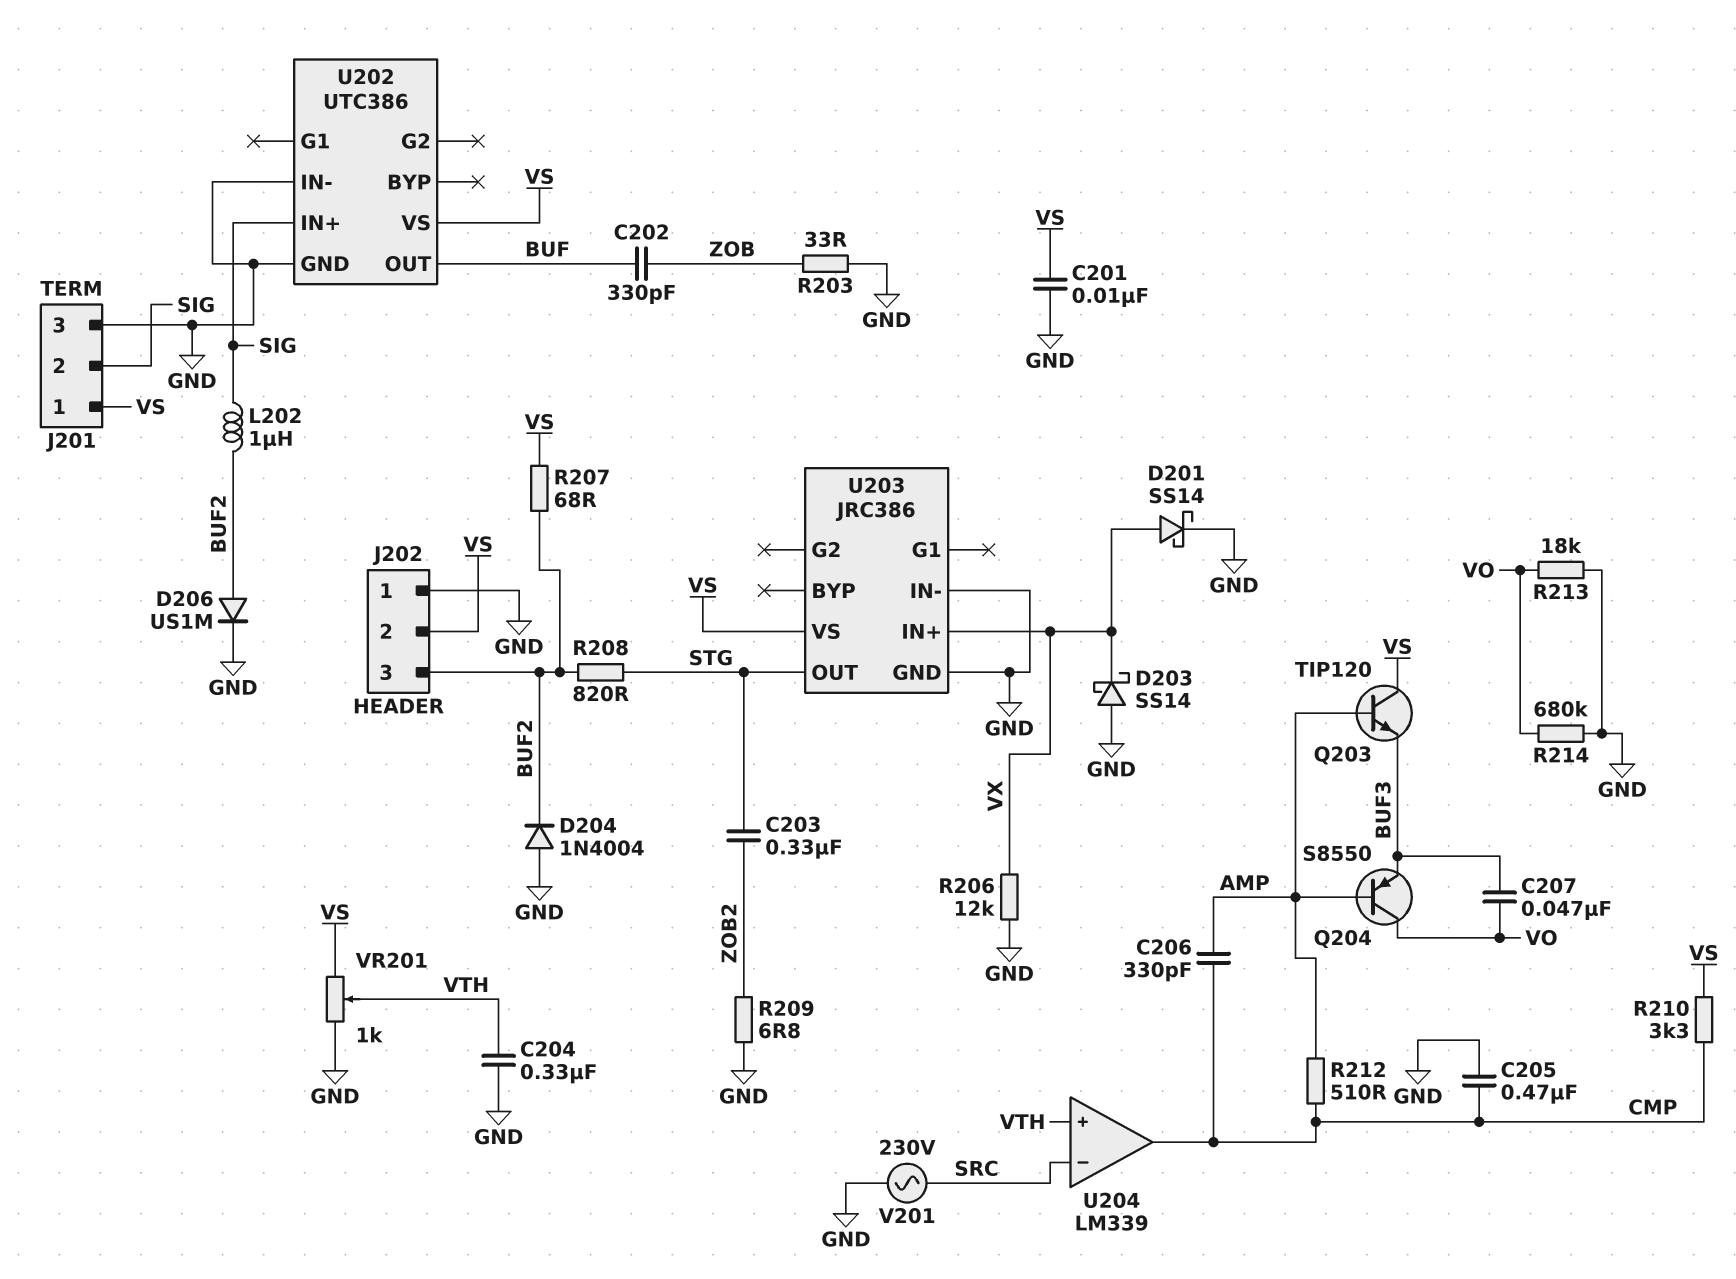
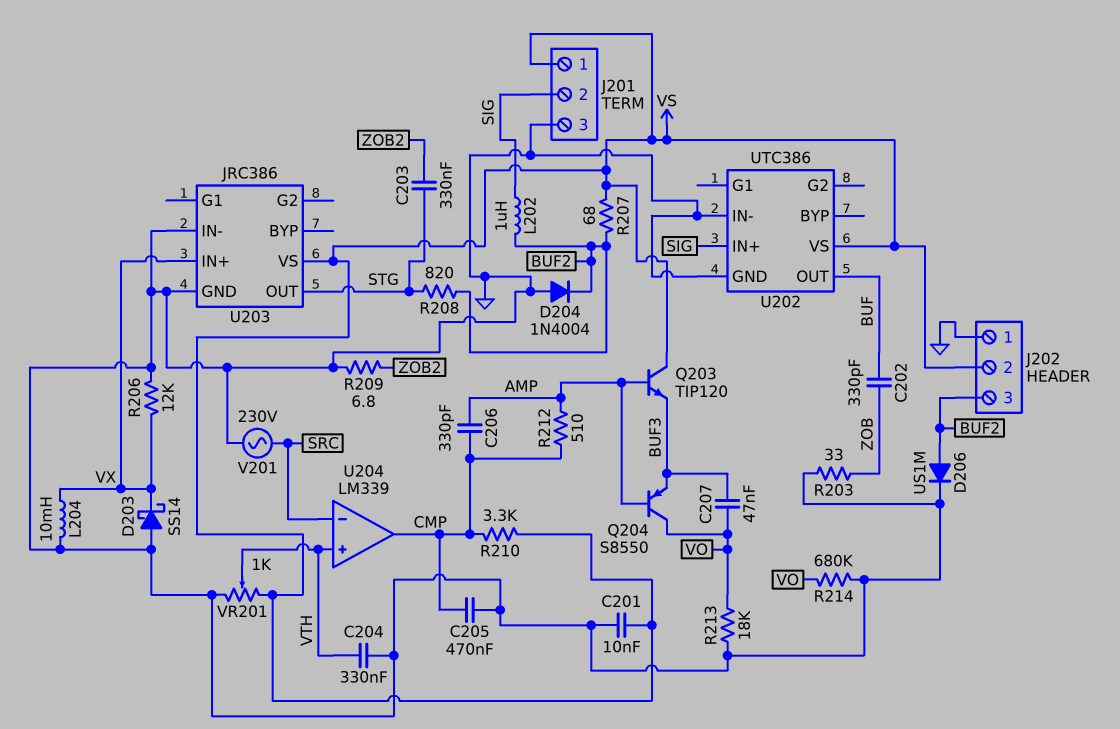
D201: schottky SS14 (A VX, K GND) -> none
L204: none -> 10mH (GND, VX)

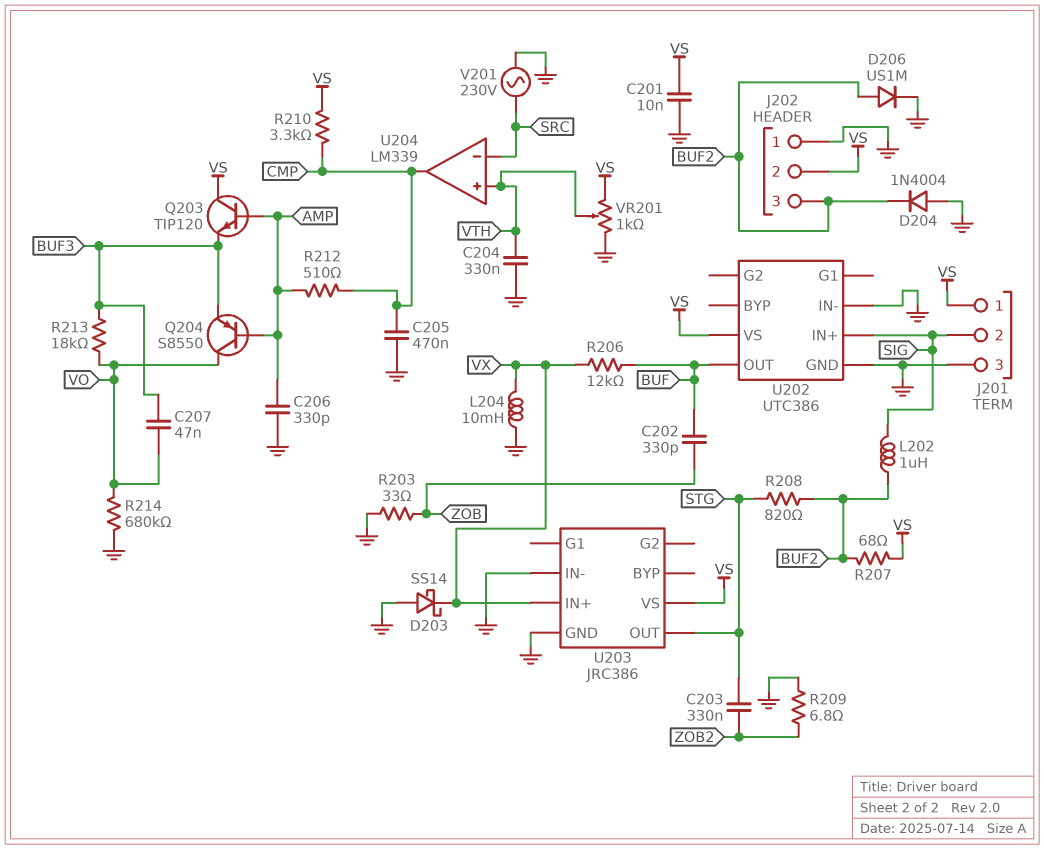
C206: 330pF (AMP, CMP) -> 330pF (AMP, GND)
R206: 12k (GND, VX) -> 12k (BUF, VX)
R213: 18k (GND, VO) -> 18k (BUF3, VO)

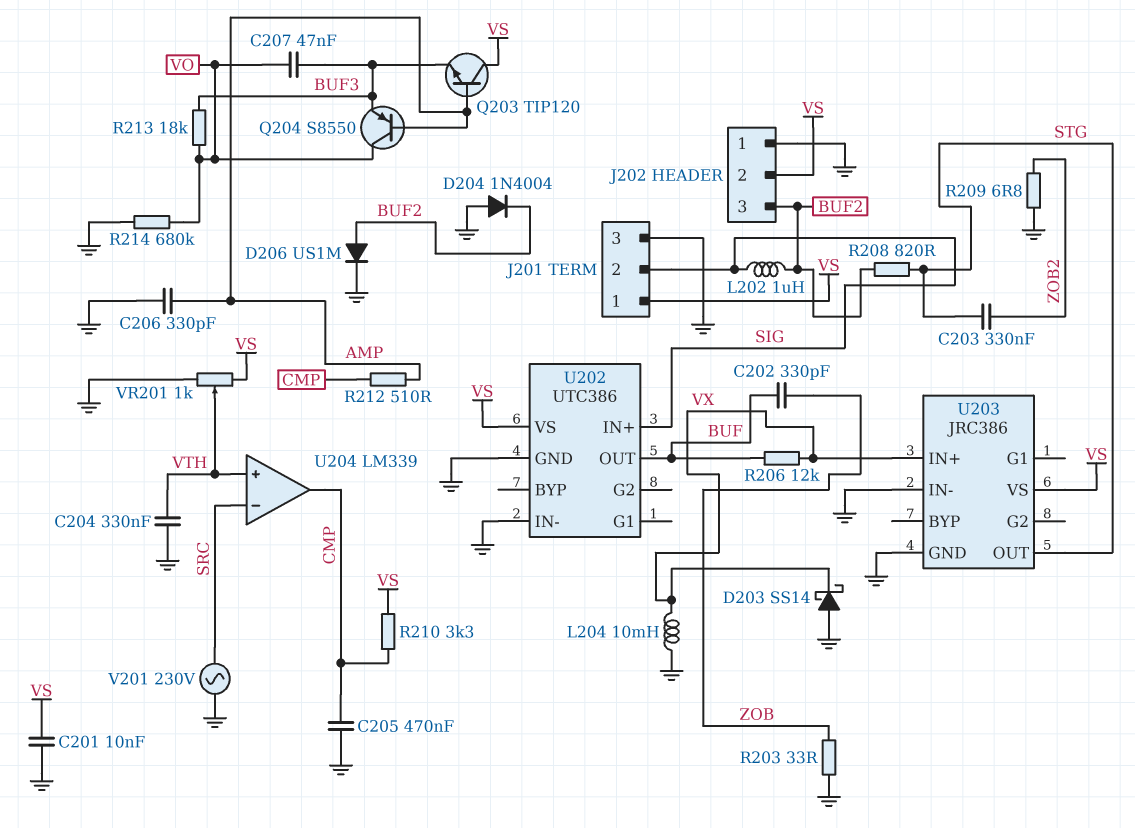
R207: 68 (BUF2, VS) -> none

